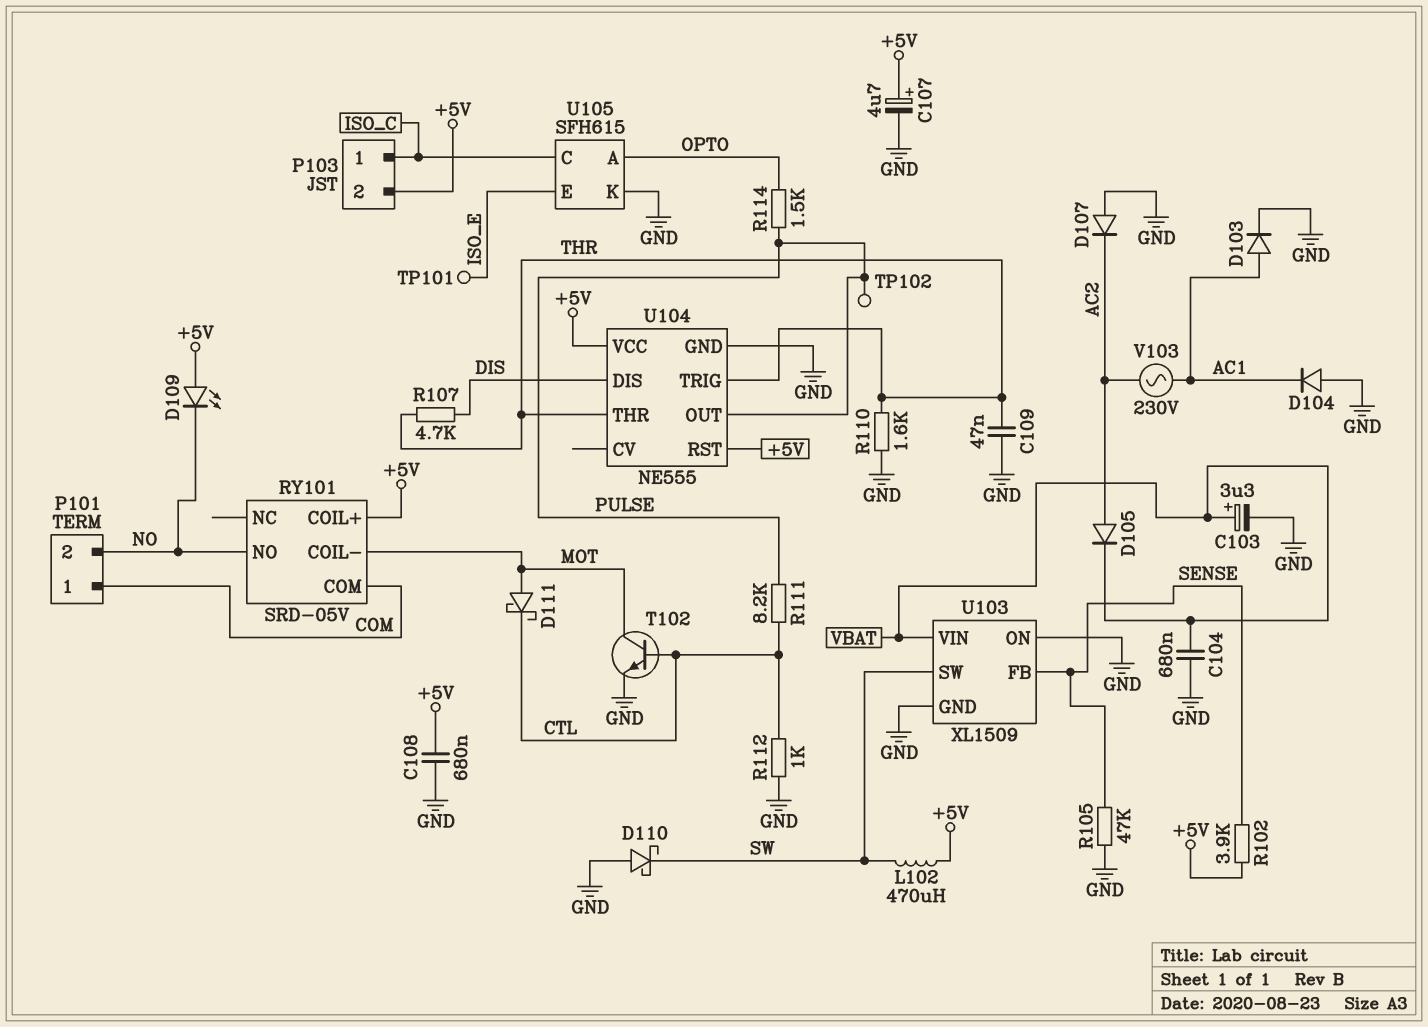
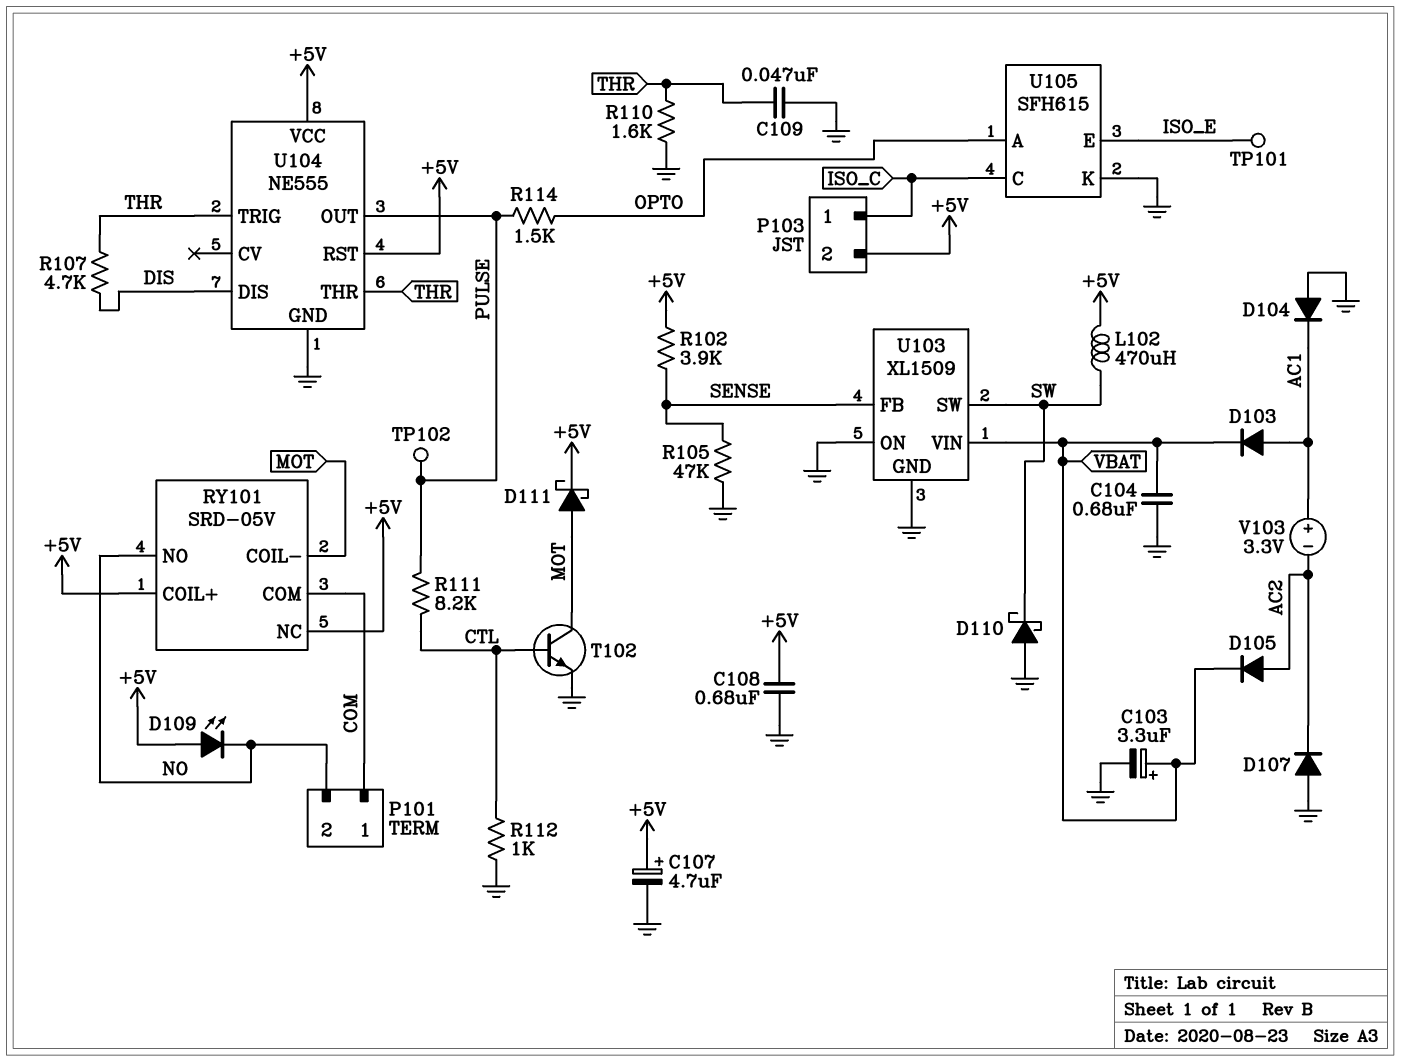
D103: diode (A AC1, K GND) -> diode (A AC1, K VBAT)
D111: schottky (A MOT, K CTL) -> schottky (A MOT, K +5V)
RY101 pin NC: none -> +5V
V103: AC 230V (AC1, AC2) -> 3.3V (plus AC1, minus AC2)

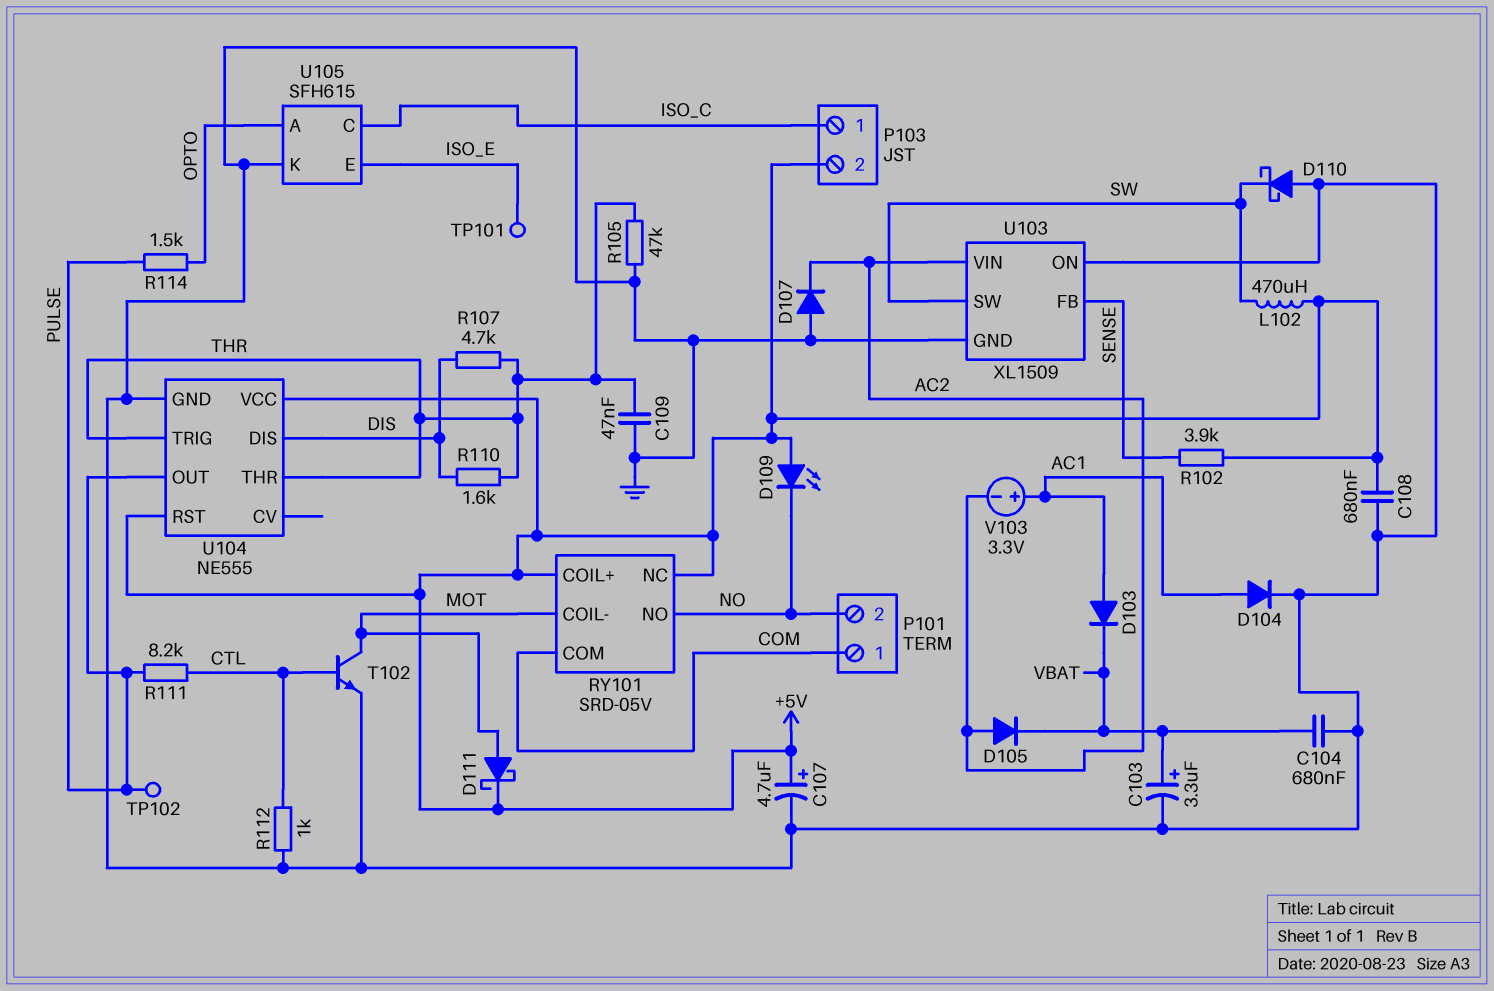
D104: diode (A GND, K AC1) -> diode (A AC1, K GND)
R105: 47k (GND, SENSE) -> 47k (GND, THR)
R110: 1.6k (GND, THR) -> 1.6k (DIS, THR)
U103 pin VIN: VBAT -> AC2

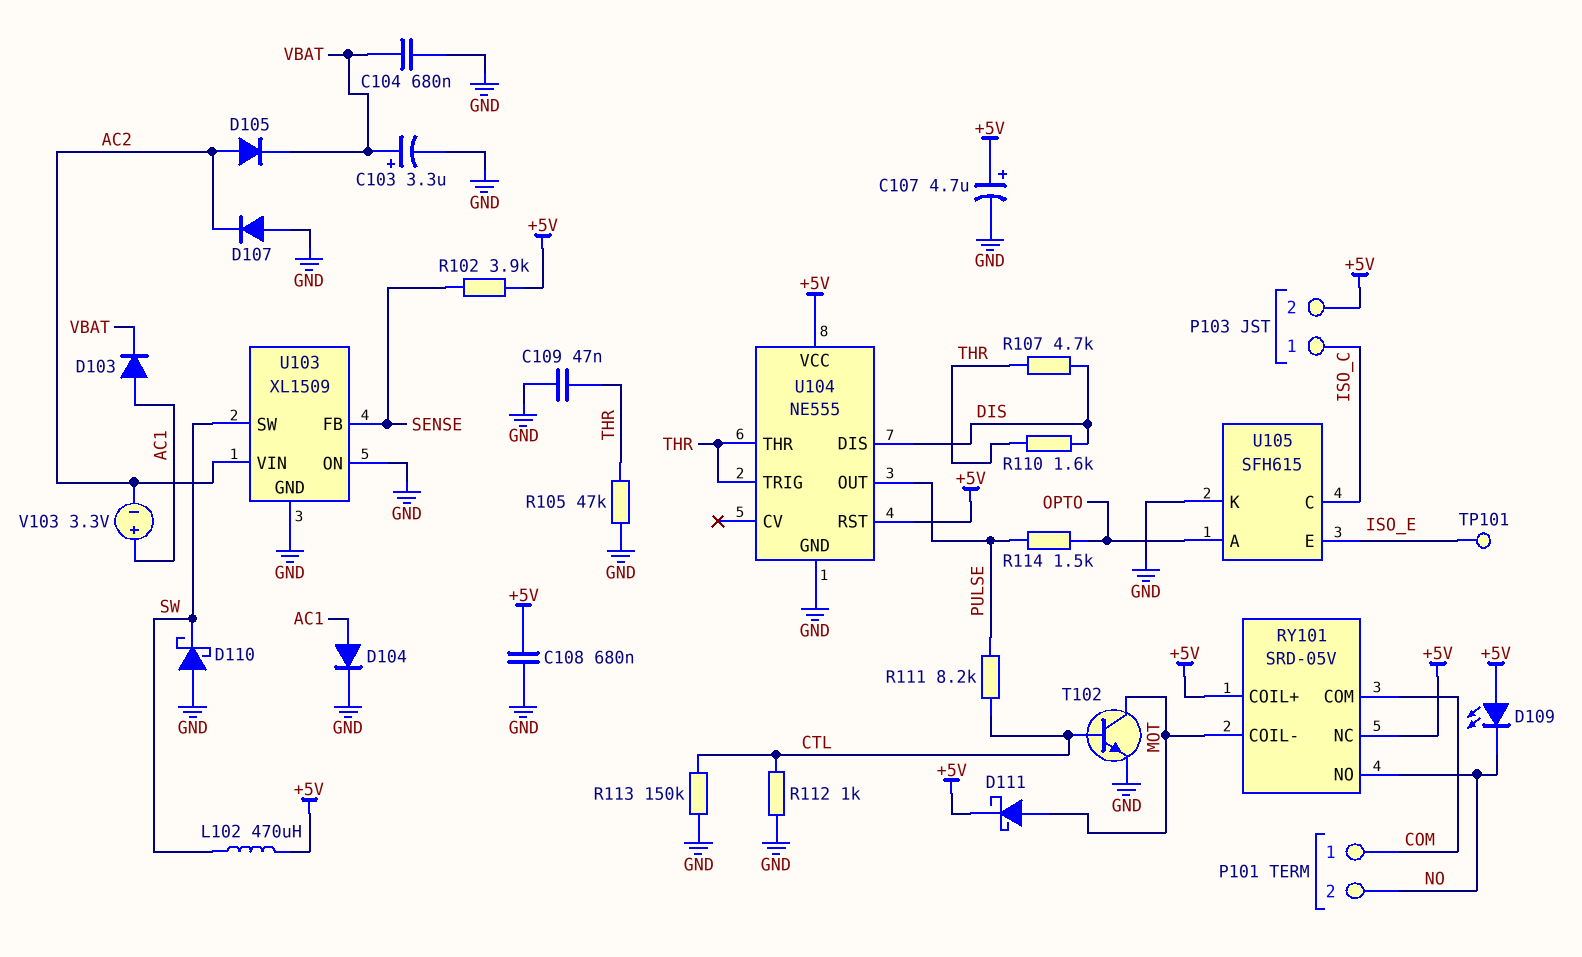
R113: none -> 150k (CTL, GND)
TP102: test point (PULSE) -> none

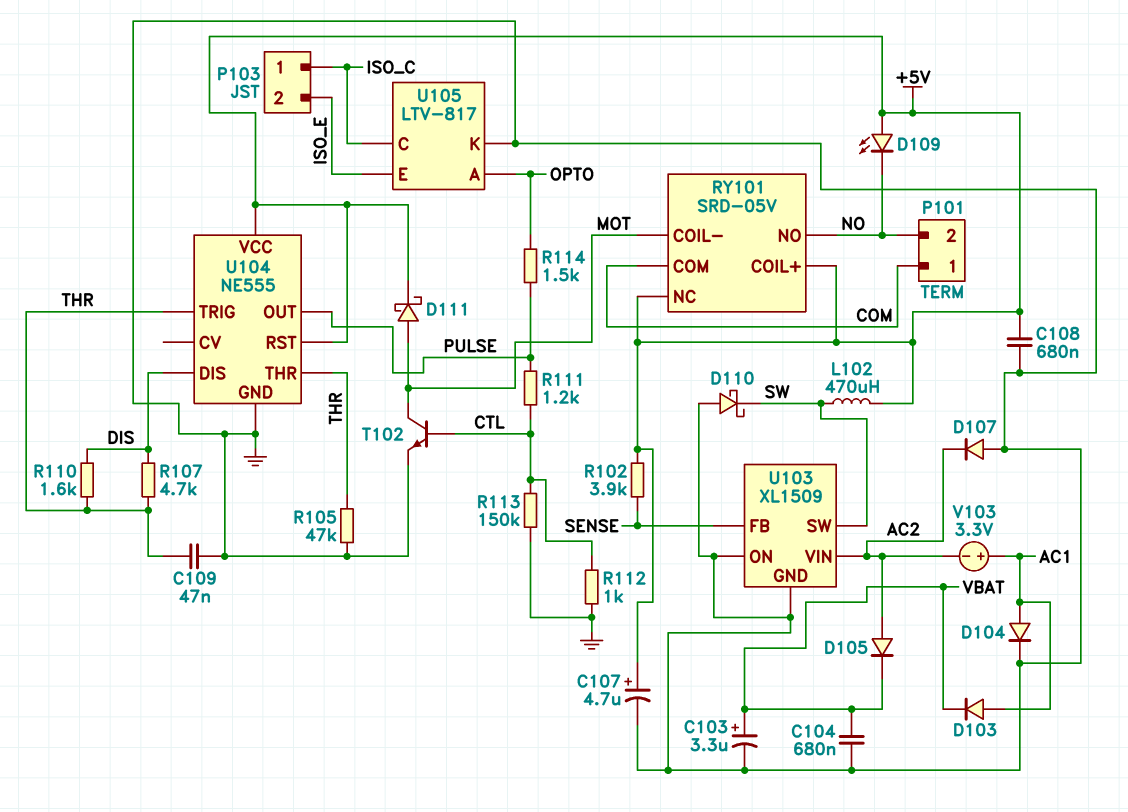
P103 pin 2: +5V -> ISO_E
R111: 8.2k (CTL, PULSE) -> 1.2k (CTL, PULSE)
TP101: test point (ISO_E) -> none
U105: SFH615 -> LTV-817

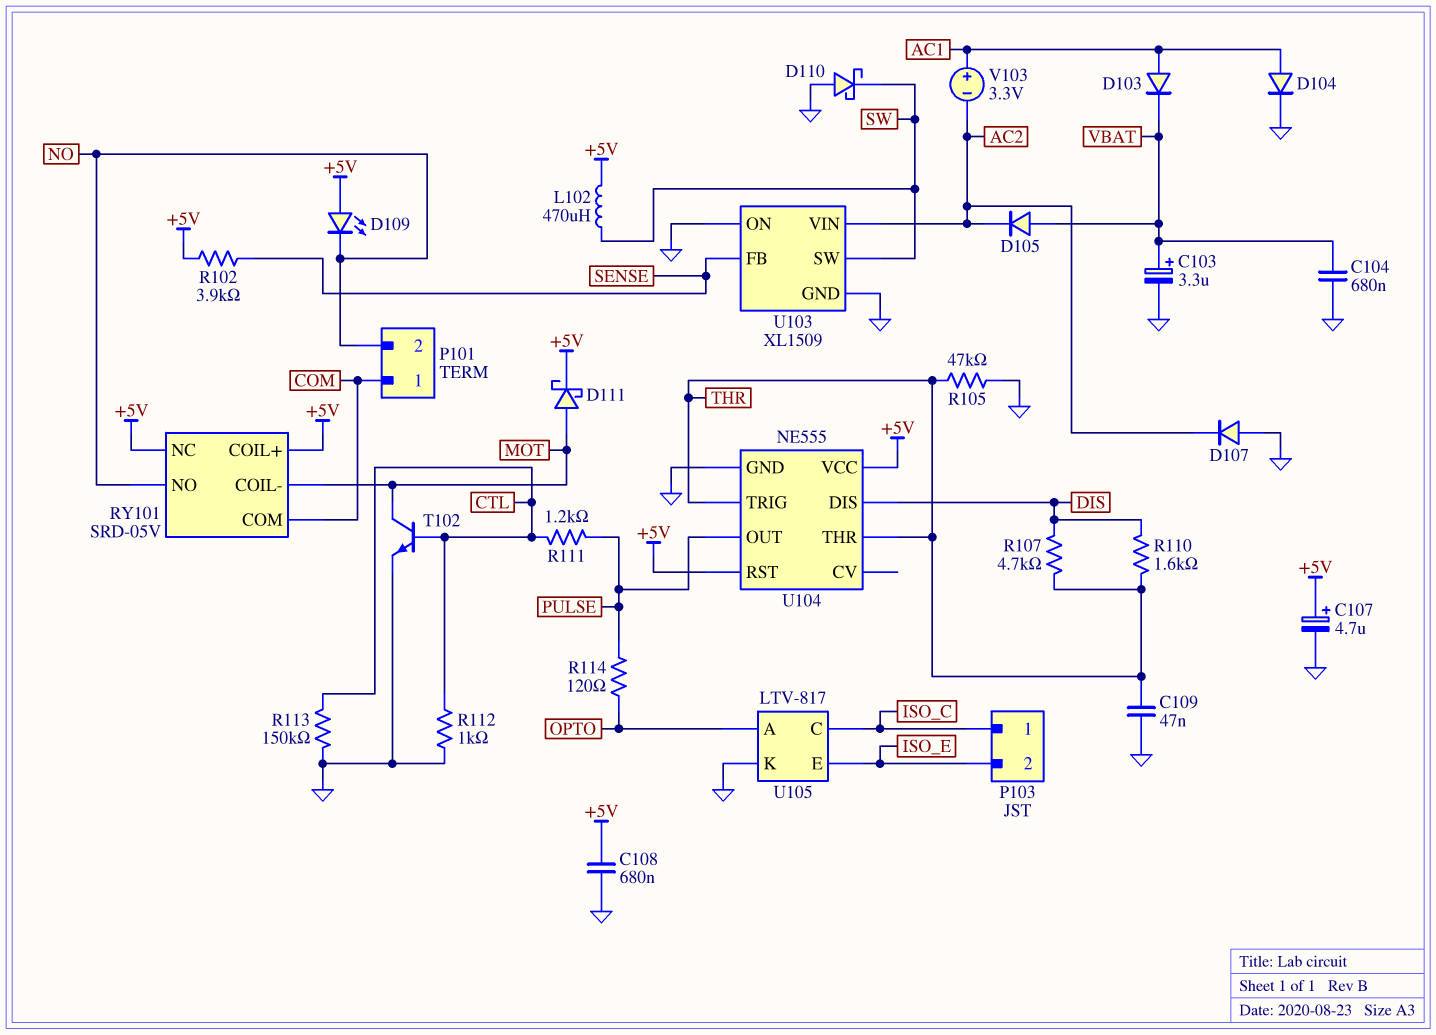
D105: diode (A AC2, K VBAT) -> diode (A VBAT, K AC2)
R114: 1.5k (OPTO, PULSE) -> 120 (OPTO, PULSE)

